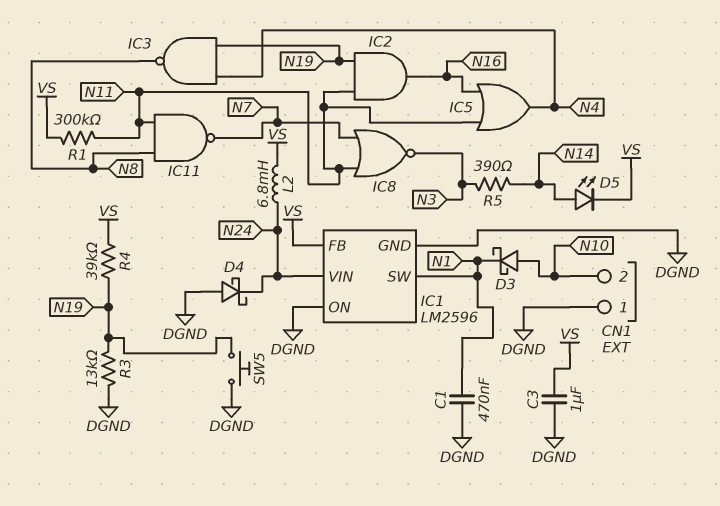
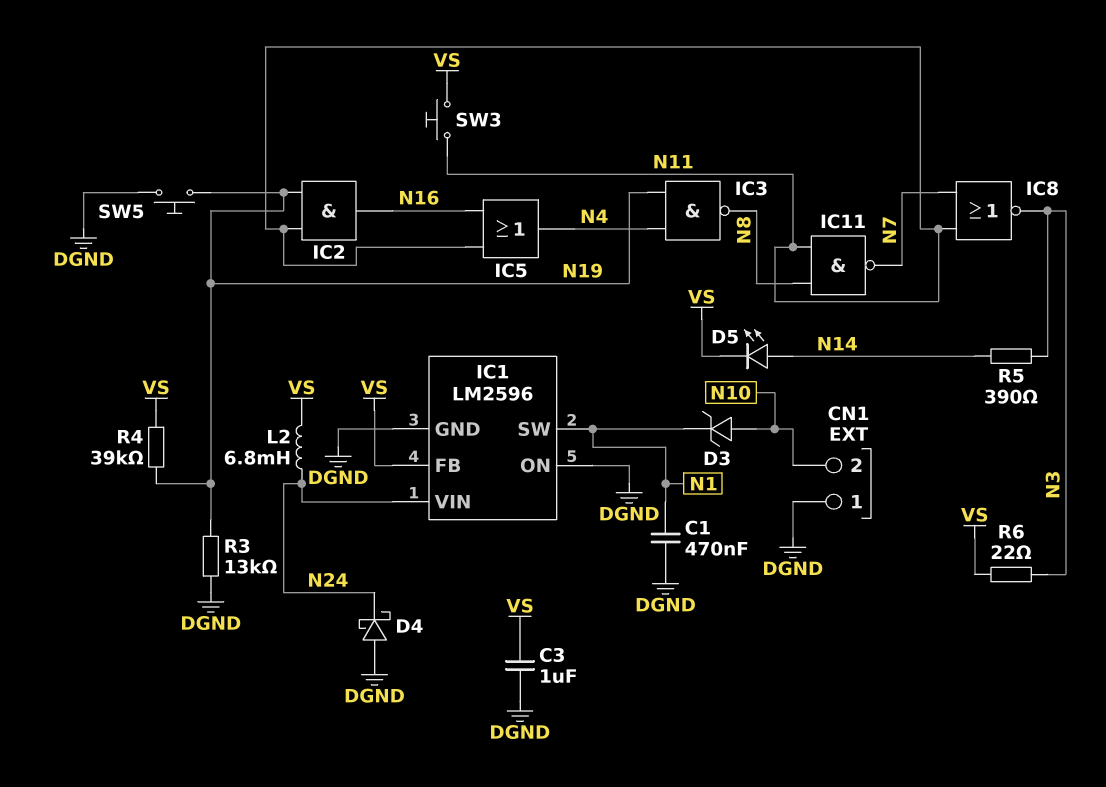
D3: schottky (A N10, K N1) -> zener (A N10, K N1)
R1: 300k (N11, VS) -> none
R6: none -> 22 (N3, VS)
SW3: none -> button (N11, VS)

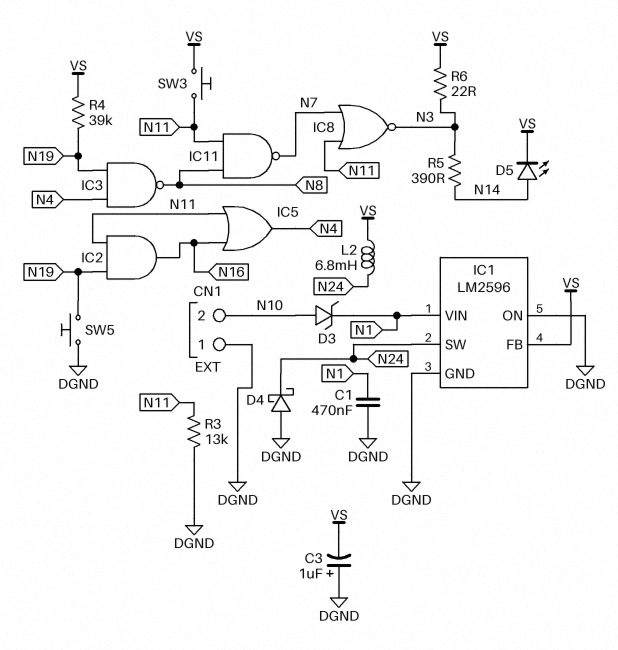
C3: 1uF (DGND, VS) -> 1uF (plus DGND, minus VS)
IC1 pin SW: N1 -> N24
IC1 pin VIN: N24 -> N1
R3: 13k (DGND, N19) -> 13k (DGND, N11)

